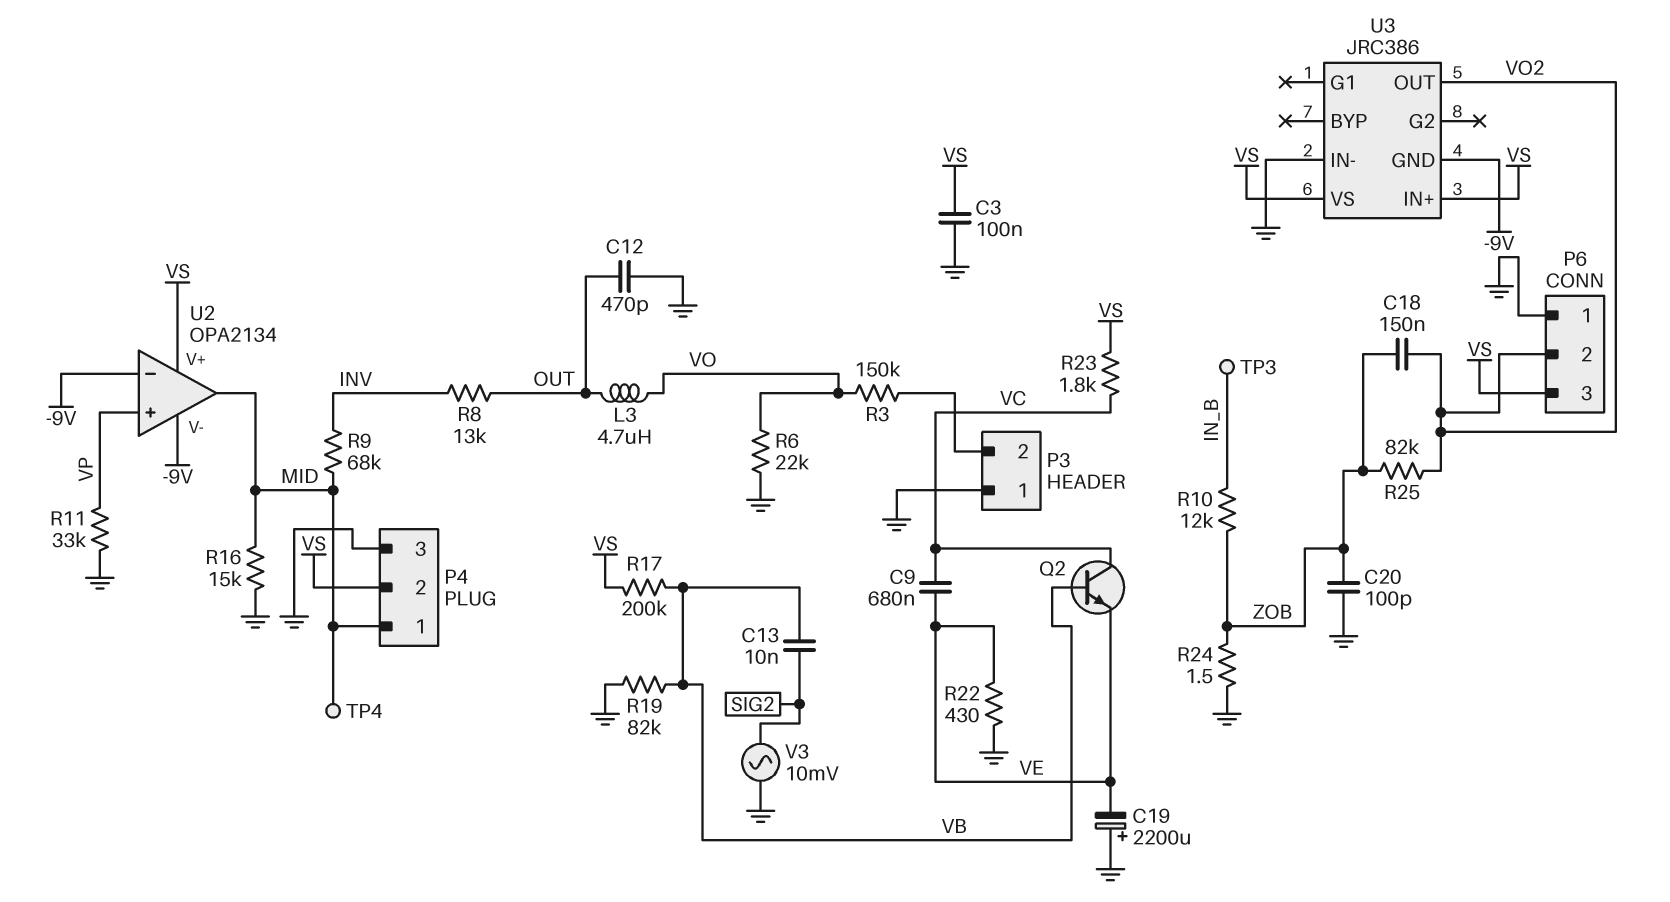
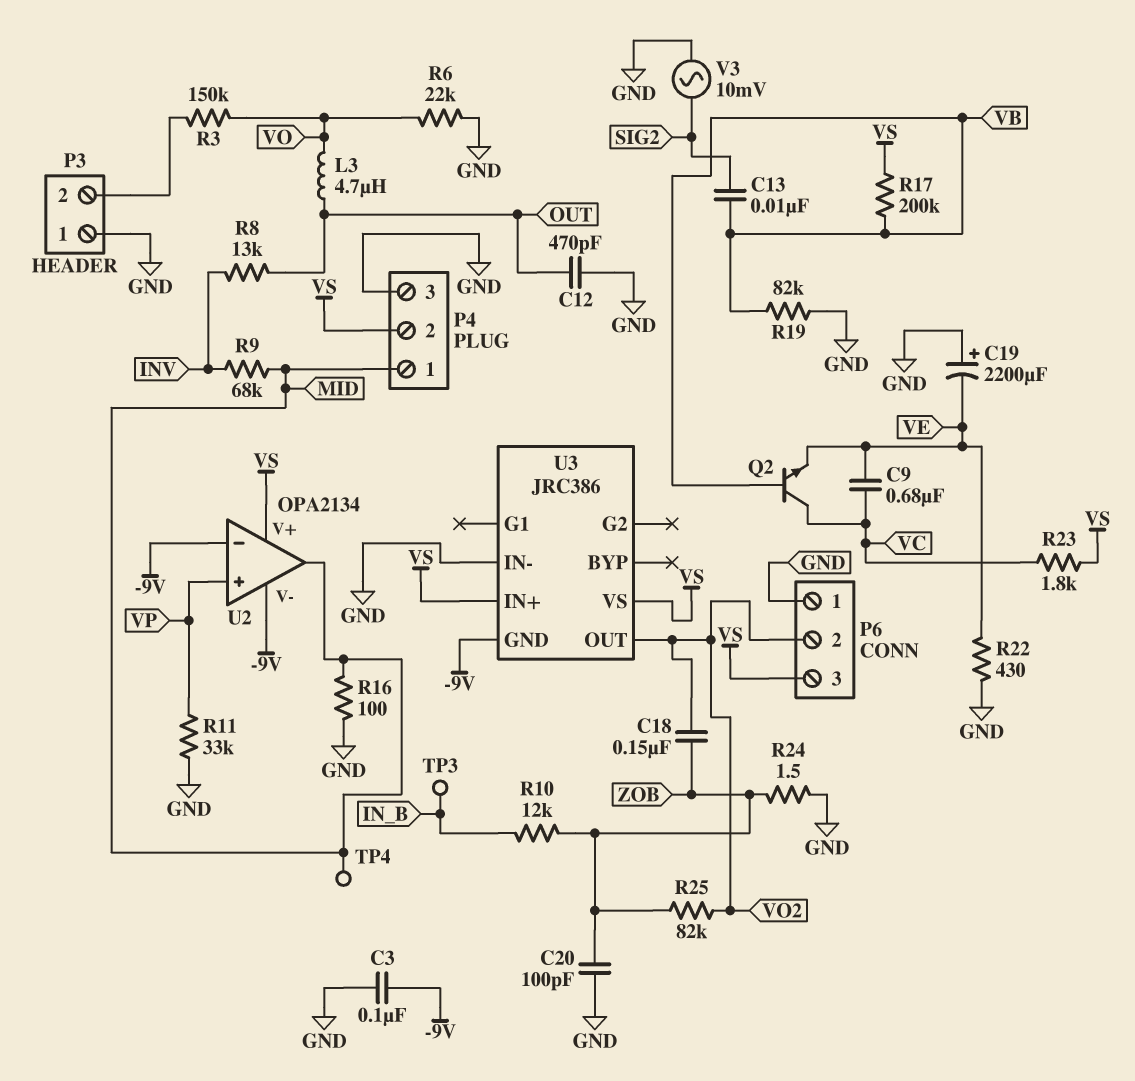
C3: 100nF (GND, VS) -> 100nF (-9V, GND)
R16: 15k (GND, MID) -> 100 (GND, MID)

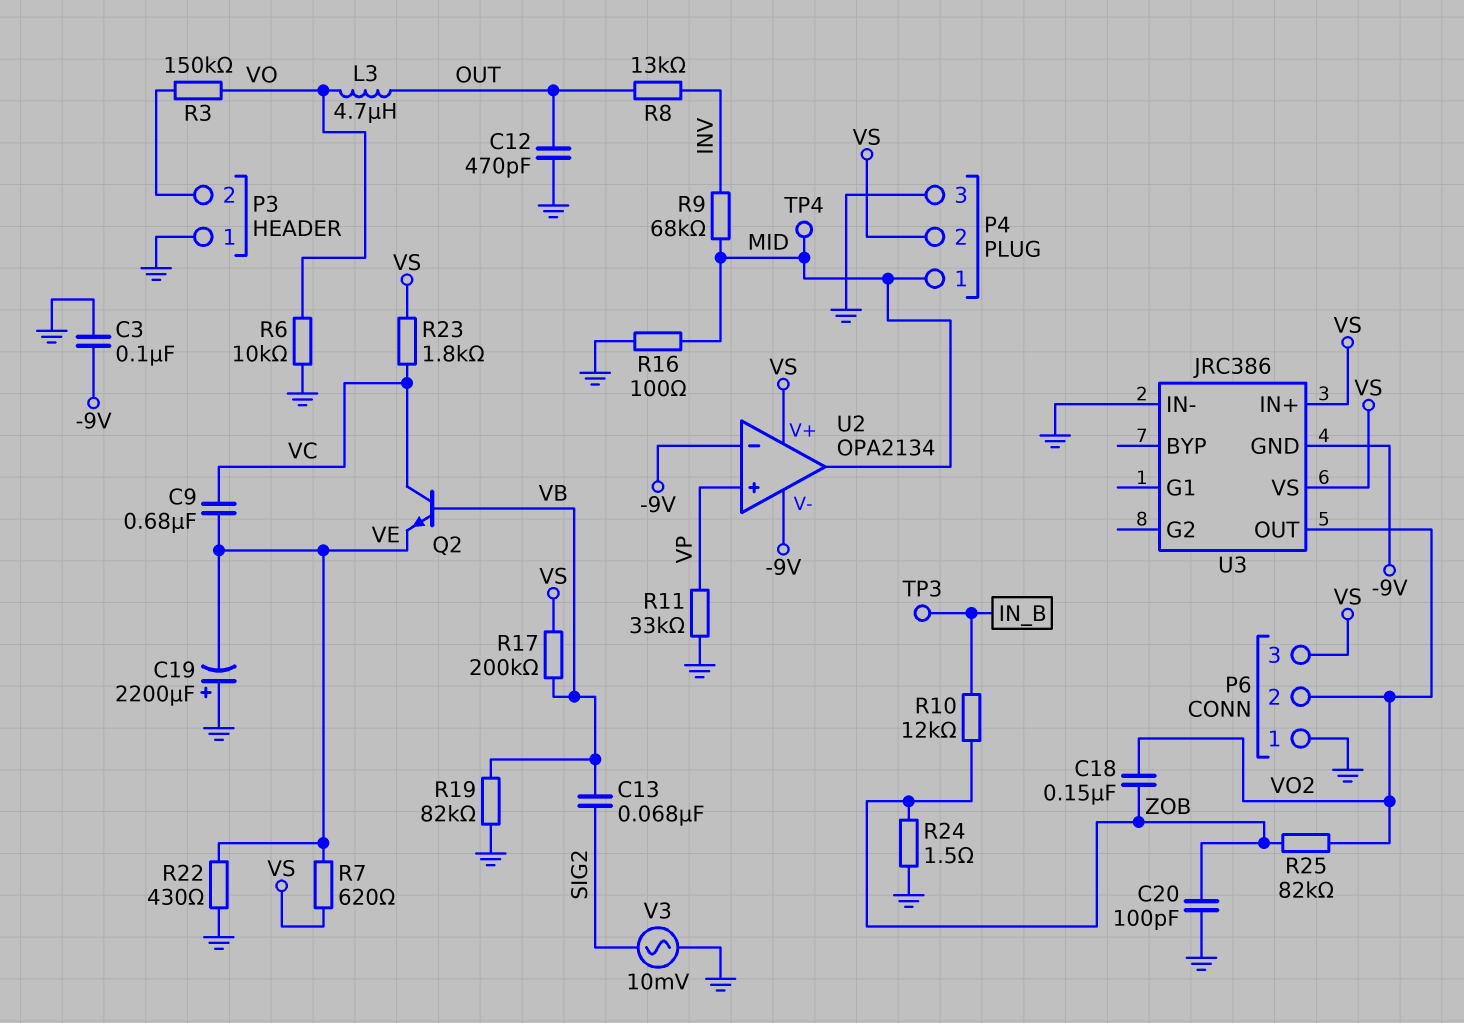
C13: 10nF (SIG2, VB) -> 68nF (SIG2, VB)
R6: 22k (GND, VO) -> 10k (GND, VO)
R7: none -> 620 (VE, VS)

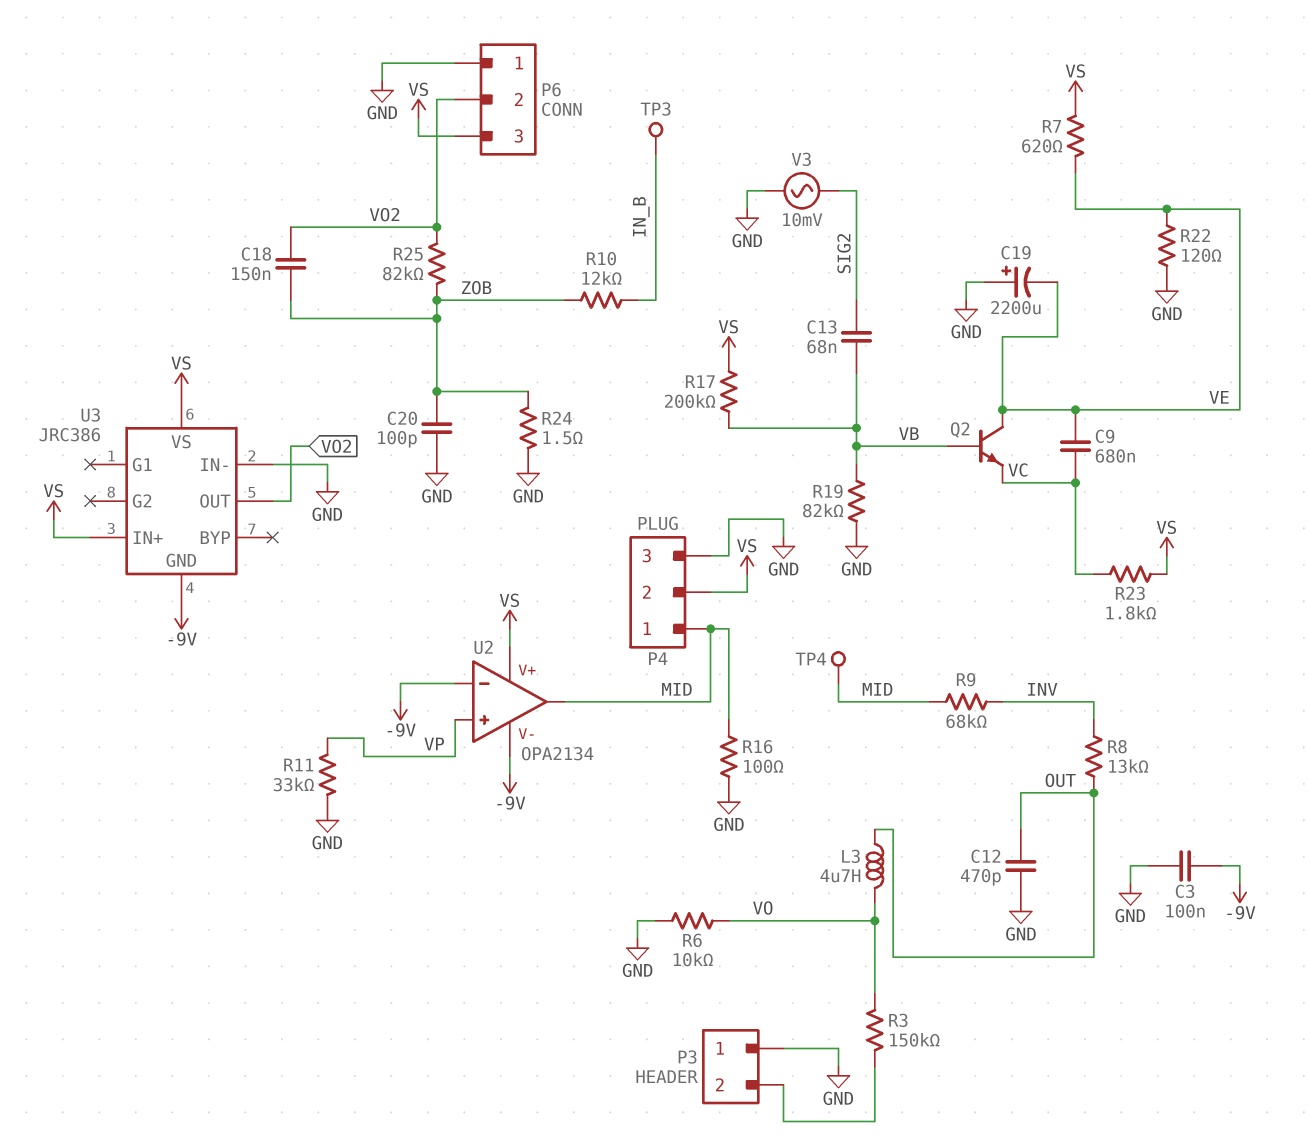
Q2: NPN (B VB, C VC, E VE) -> NPN (B VB, C VE, E VC)
R22: 430 (GND, VE) -> 120 (GND, VE)

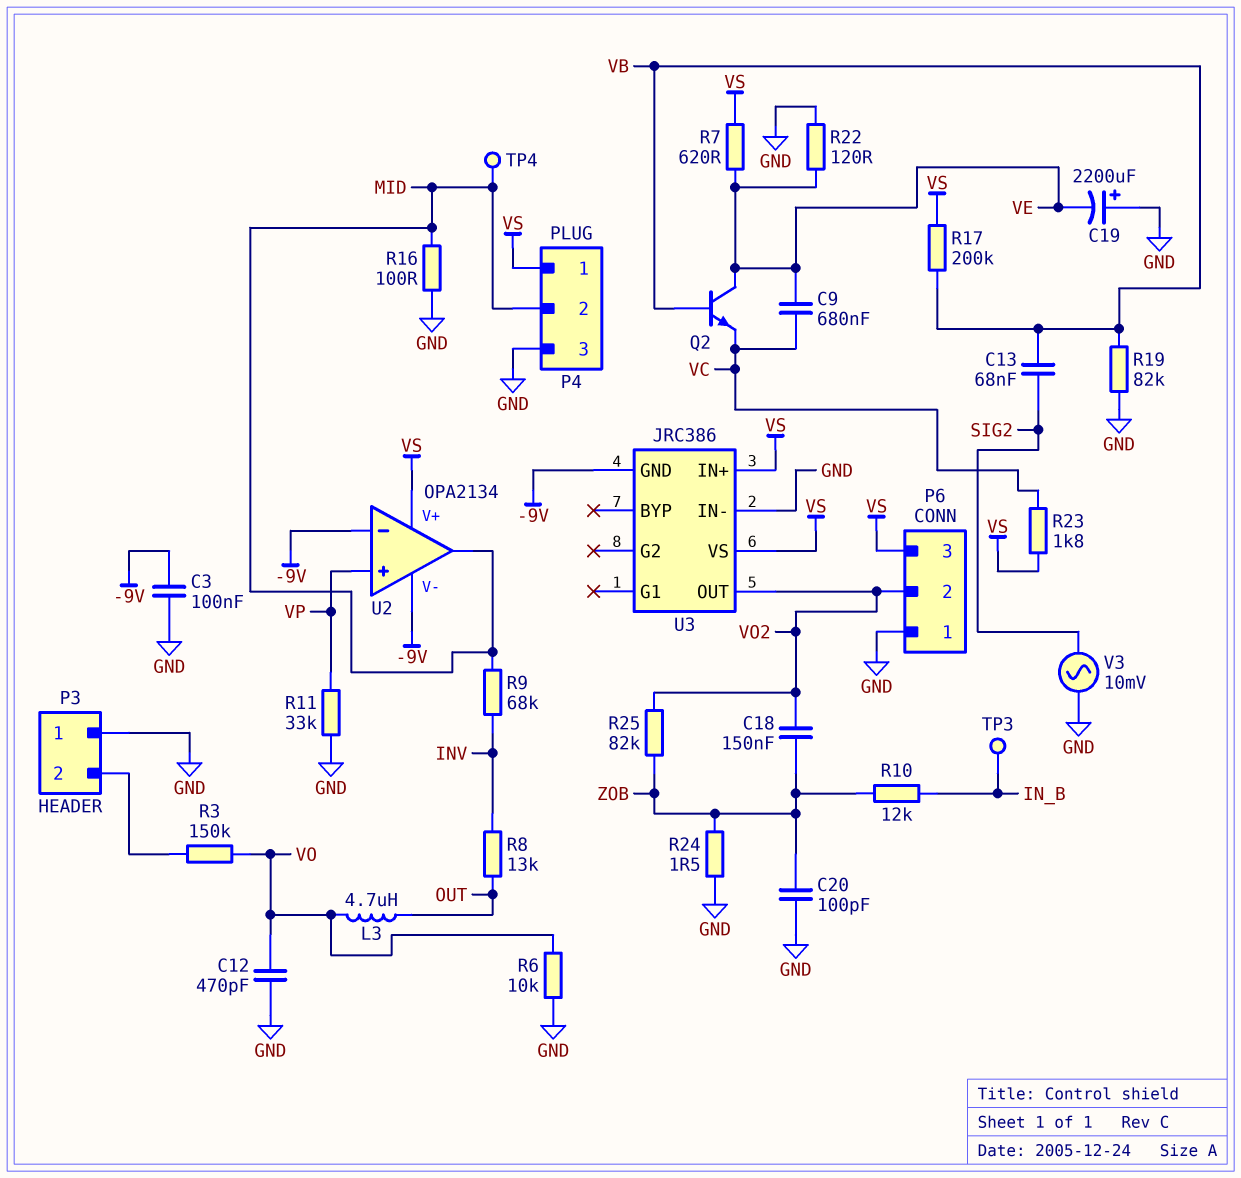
C12: 470pF (GND, OUT) -> 470pF (GND, VO)
P4 pin 1: MID -> VS
P4 pin 2: VS -> MID

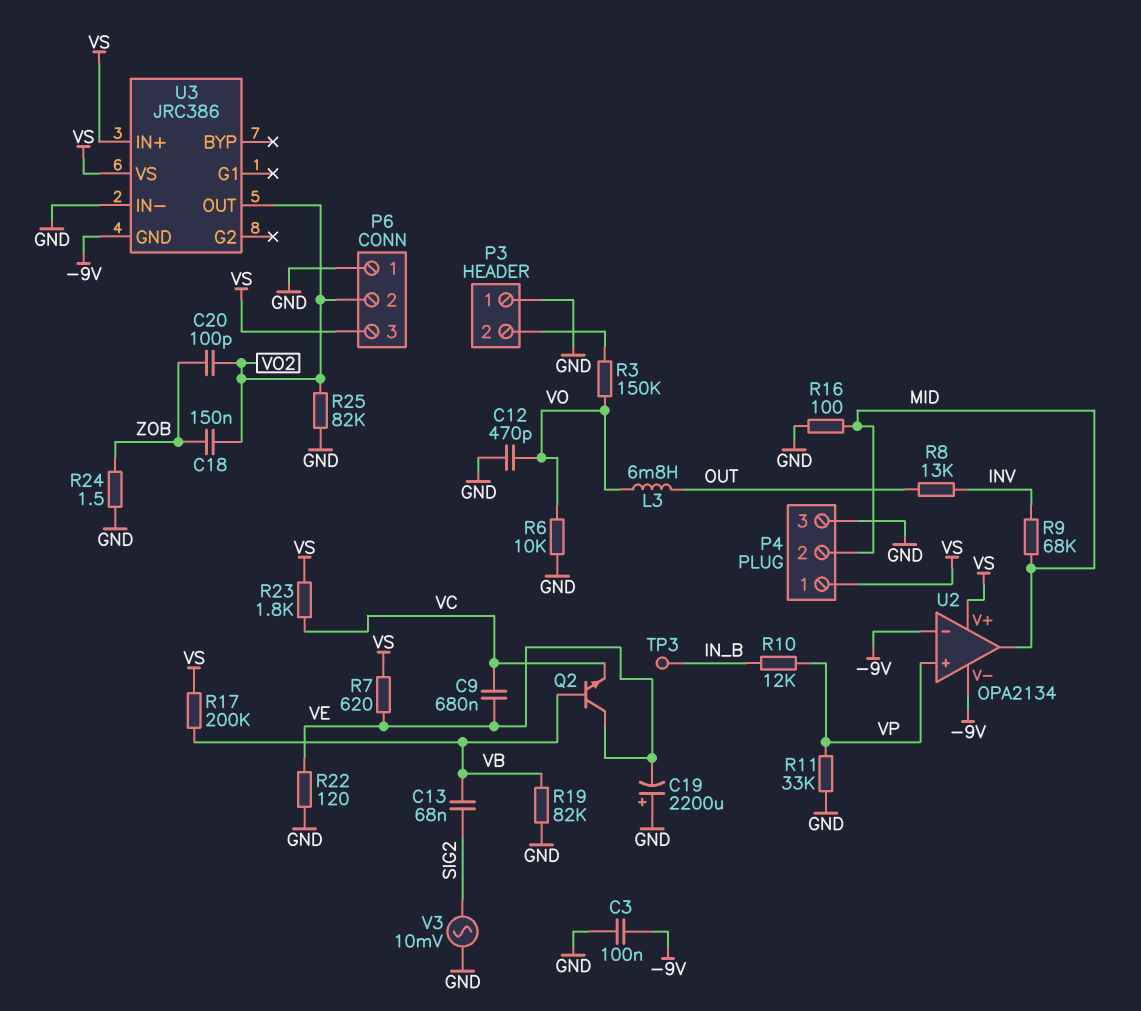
C20: 100pF (GND, ZOB) -> 100pF (VO2, ZOB)
L3: 4.7uH (OUT, VO) -> 6.8mH (OUT, VO)
R10: 12k (IN_B, ZOB) -> 12k (IN_B, VP)
R25: 82k (VO2, ZOB) -> 82k (GND, VO2)
TP4: test point (MID) -> none

